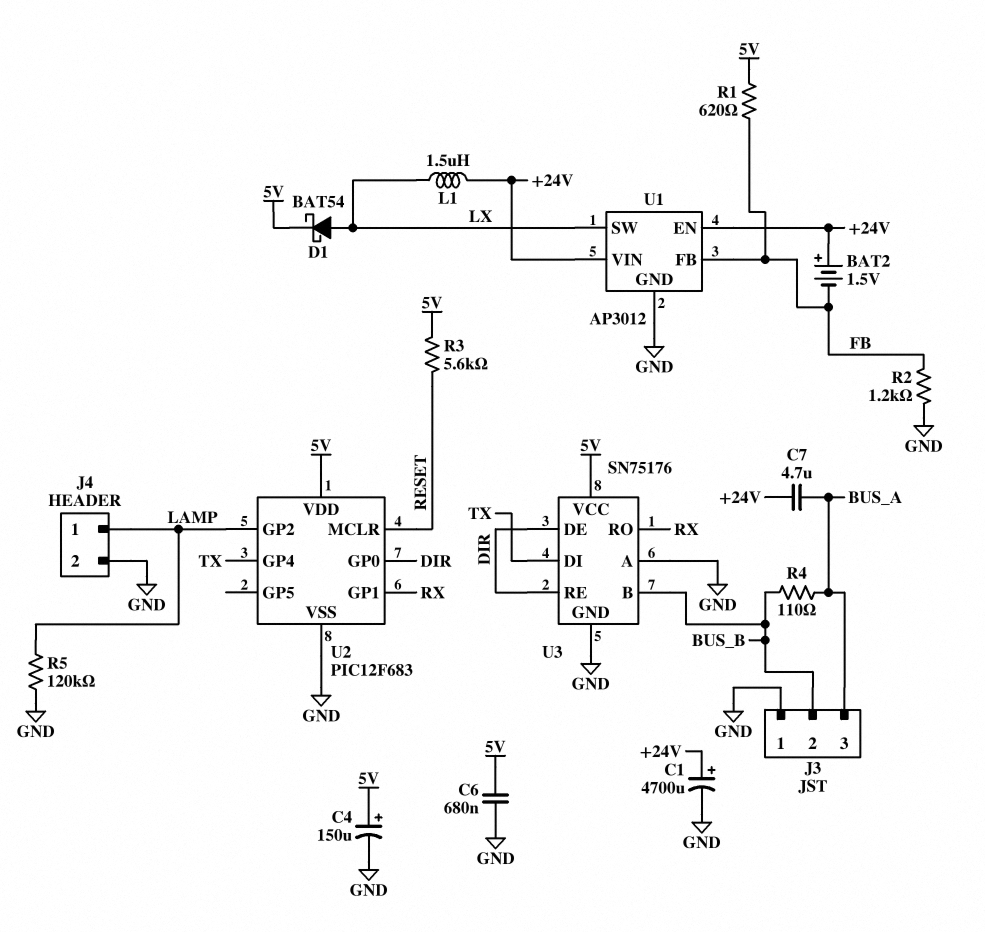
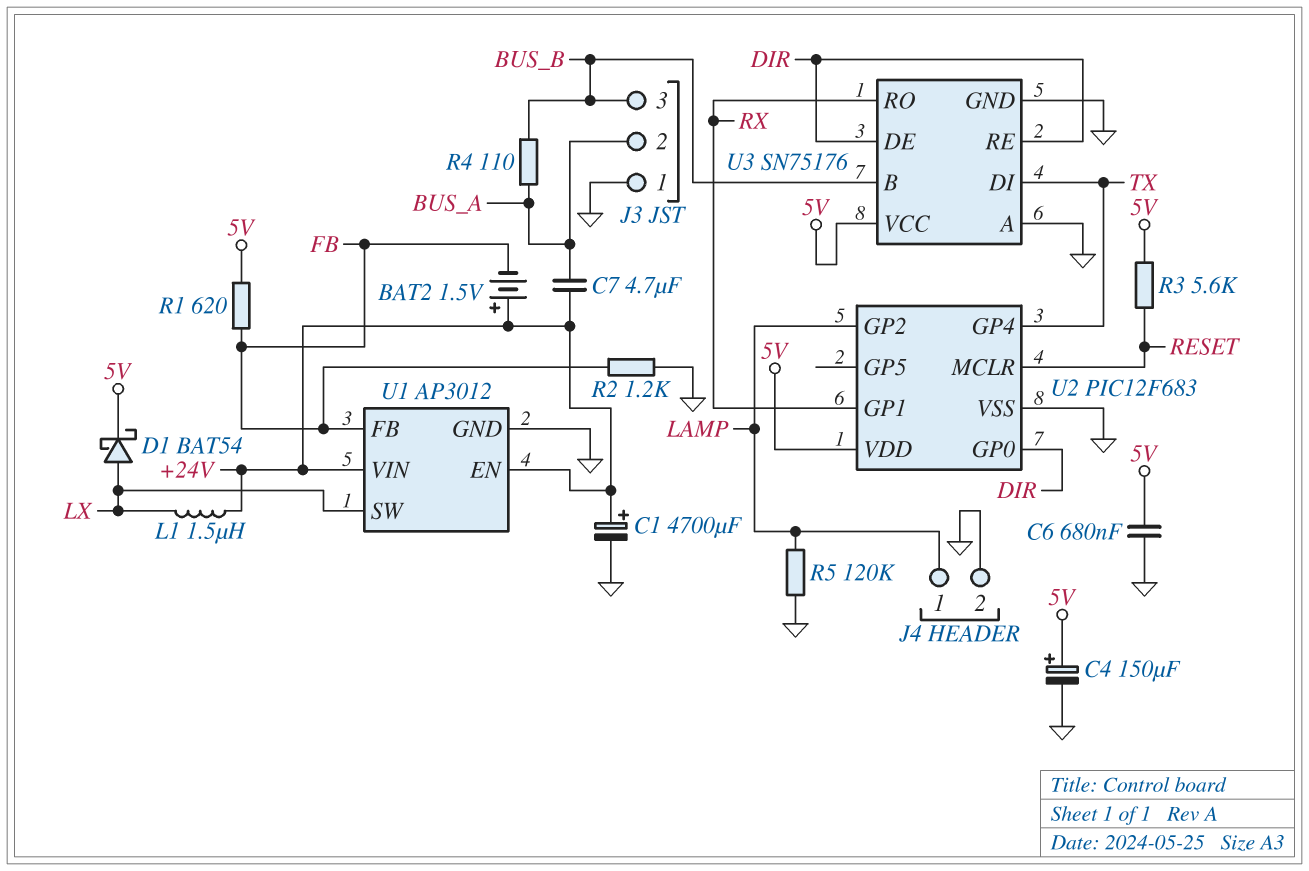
J3 pin 2: BUS_B -> BUS_A
J3 pin 3: BUS_A -> BUS_B

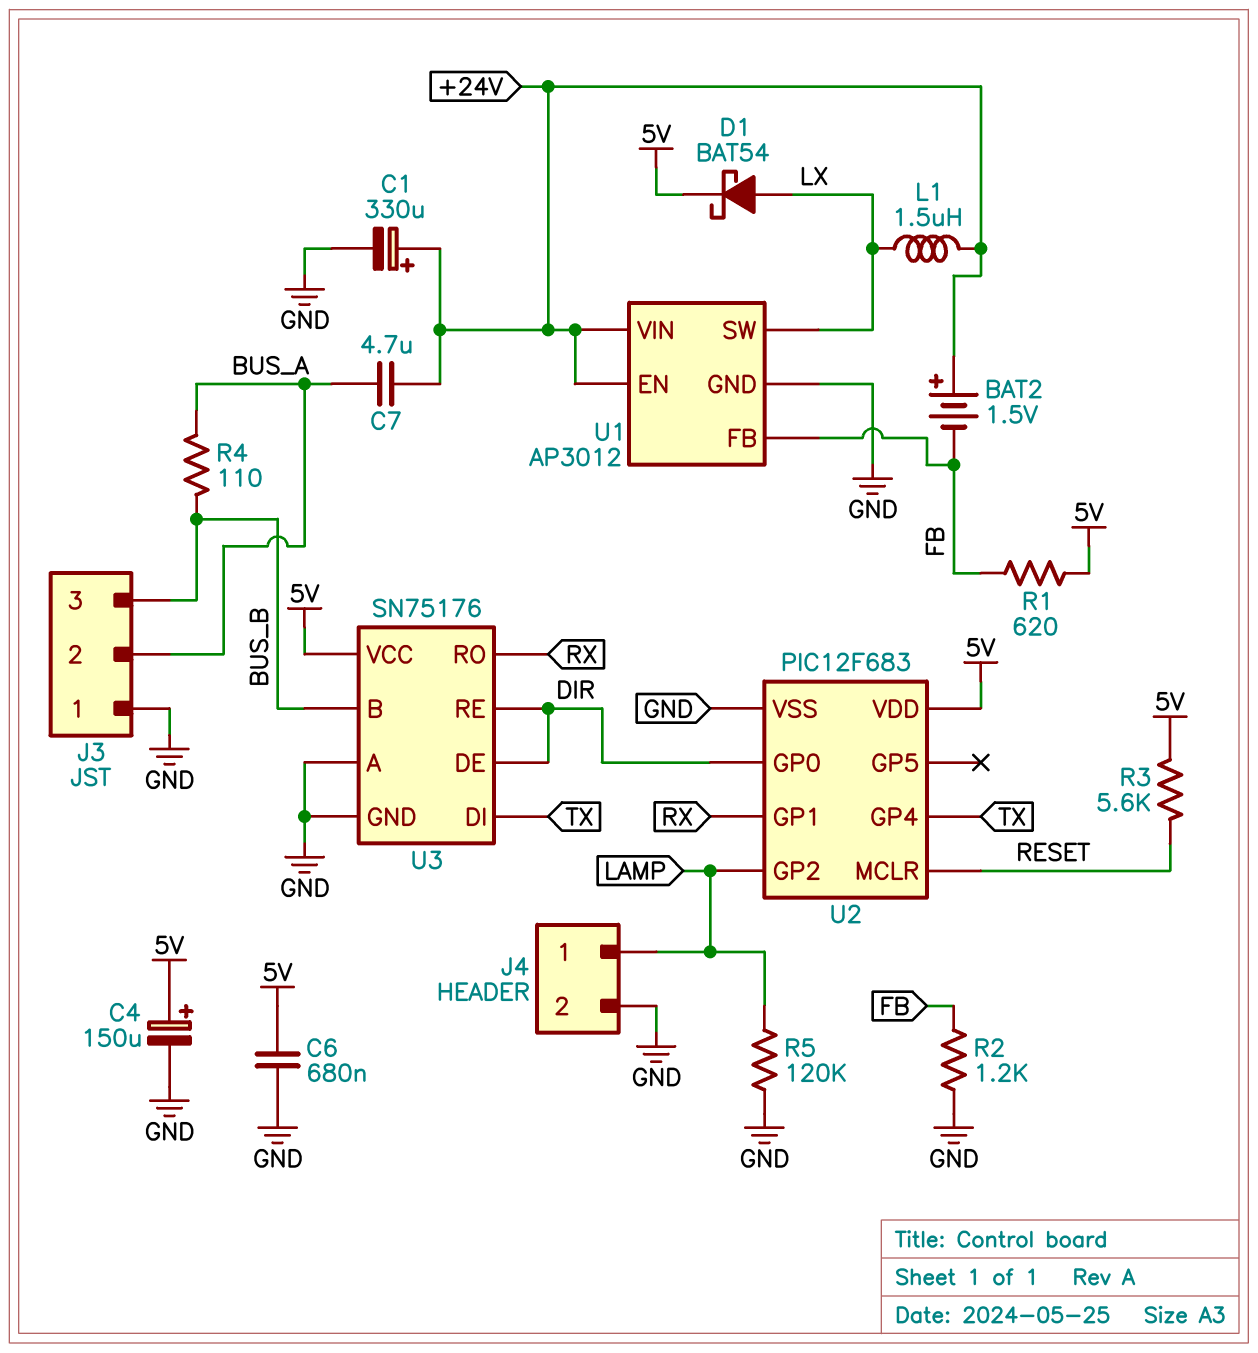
C1: 4700uF (plus +24V, minus GND) -> 330uF (plus +24V, minus GND)

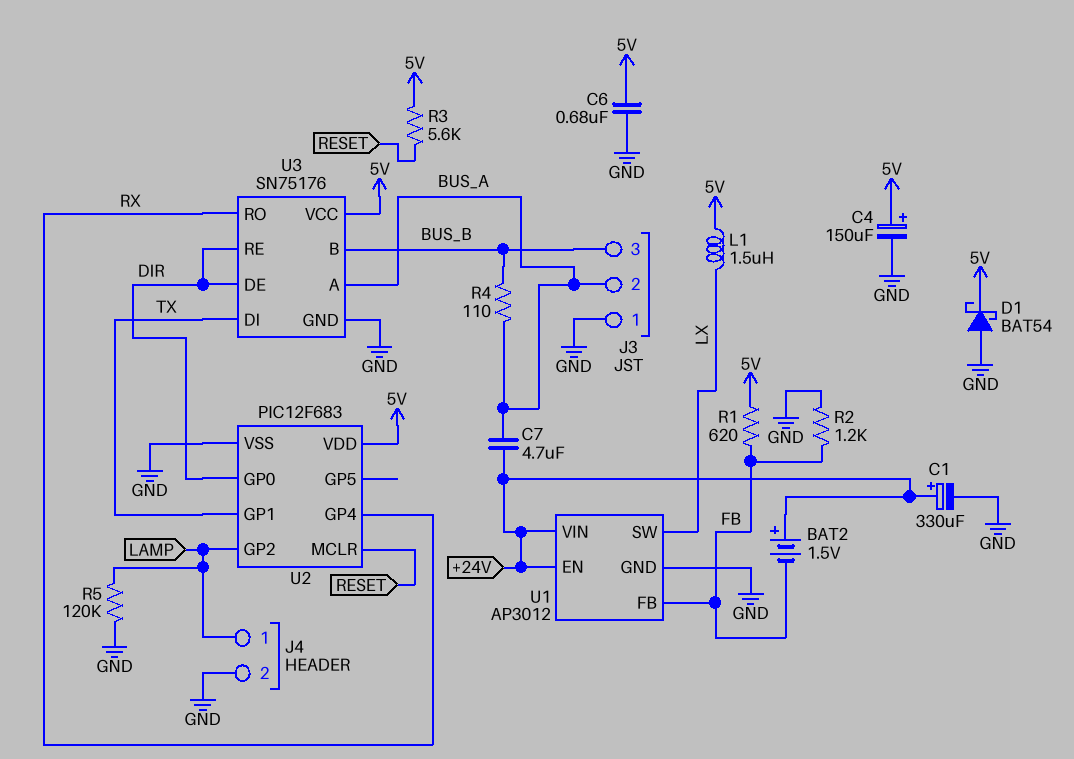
D1: schottky BAT54 (A LX, K 5V) -> schottky BAT54 (A GND, K 5V)
L1: 1.5uH (+24V, LX) -> 1.5uH (5V, LX)
U2 pin GP1: RX -> TX
U2 pin GP4: TX -> RX
U3 pin A: GND -> BUS_A

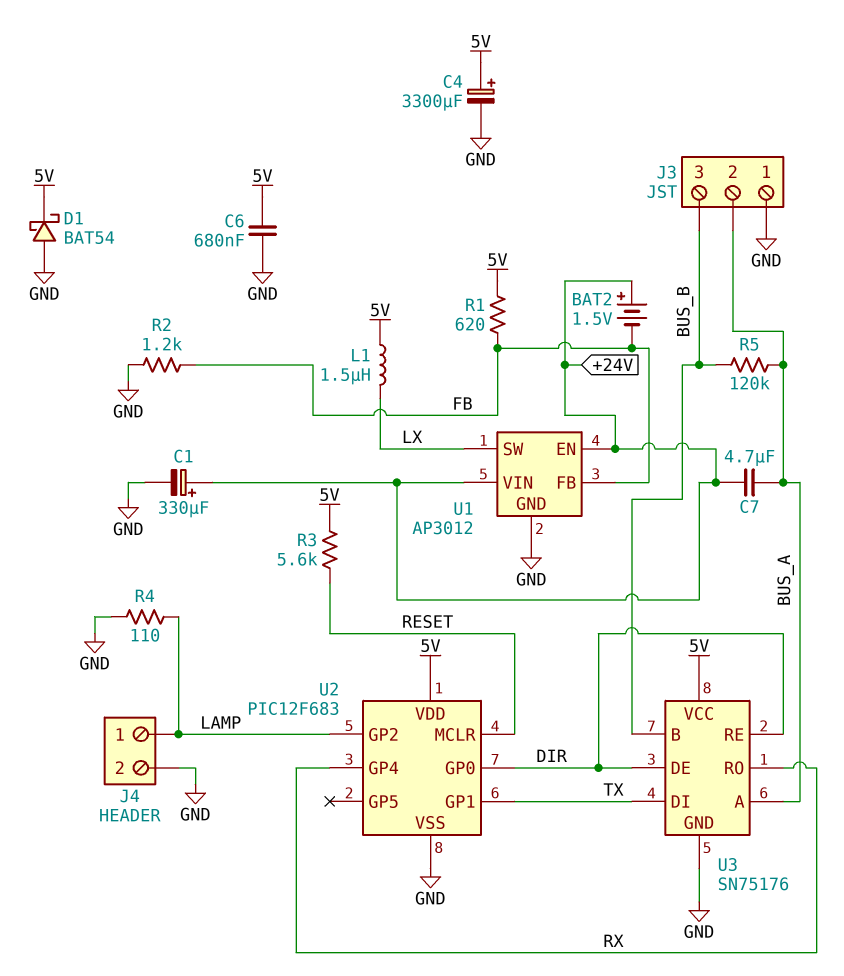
C4: 150uF (plus 5V, minus GND) -> 3300uF (plus 5V, minus GND)
R4: 110 (BUS_A, BUS_B) -> 110 (GND, LAMP)
R5: 120k (GND, LAMP) -> 120k (BUS_A, BUS_B)

